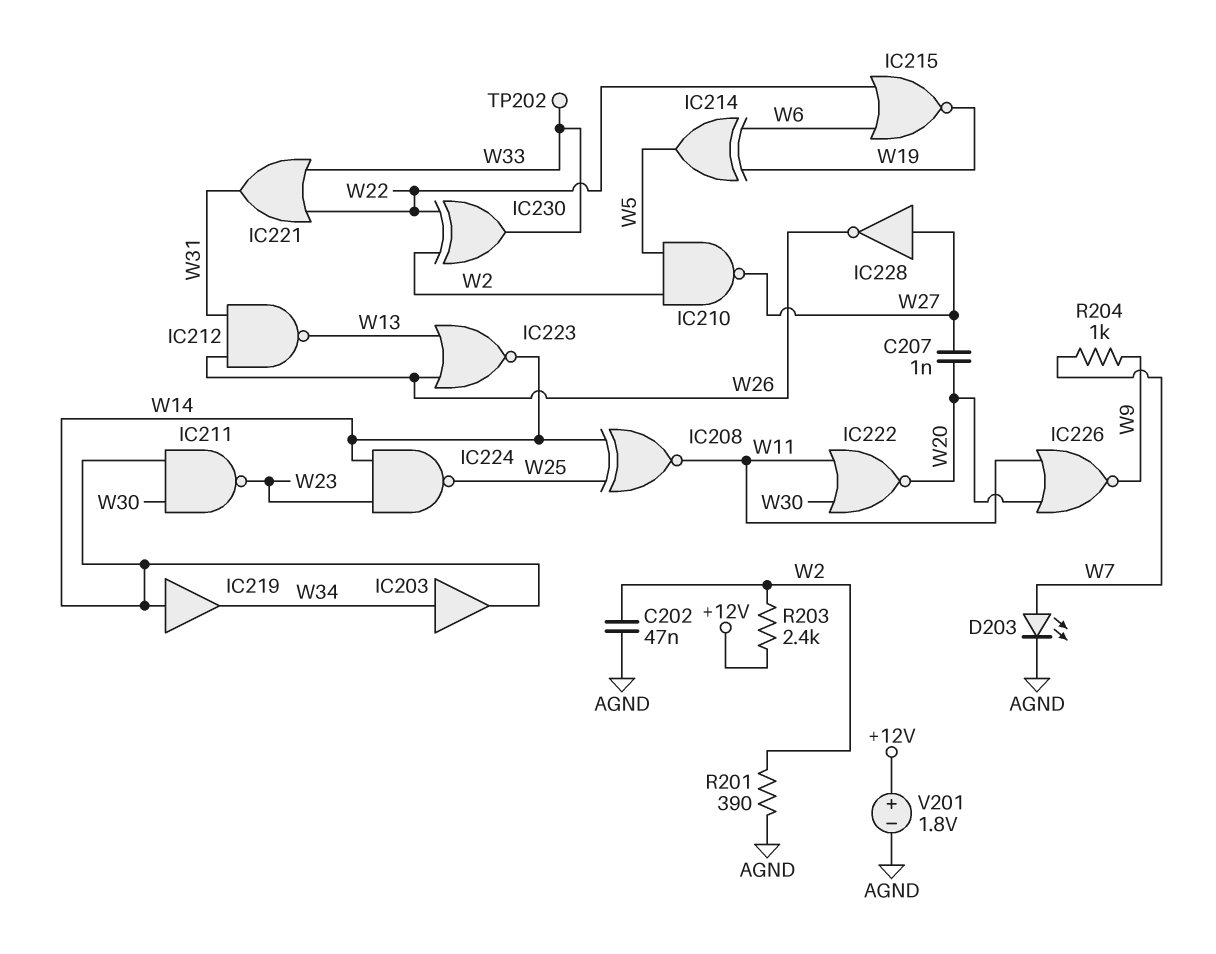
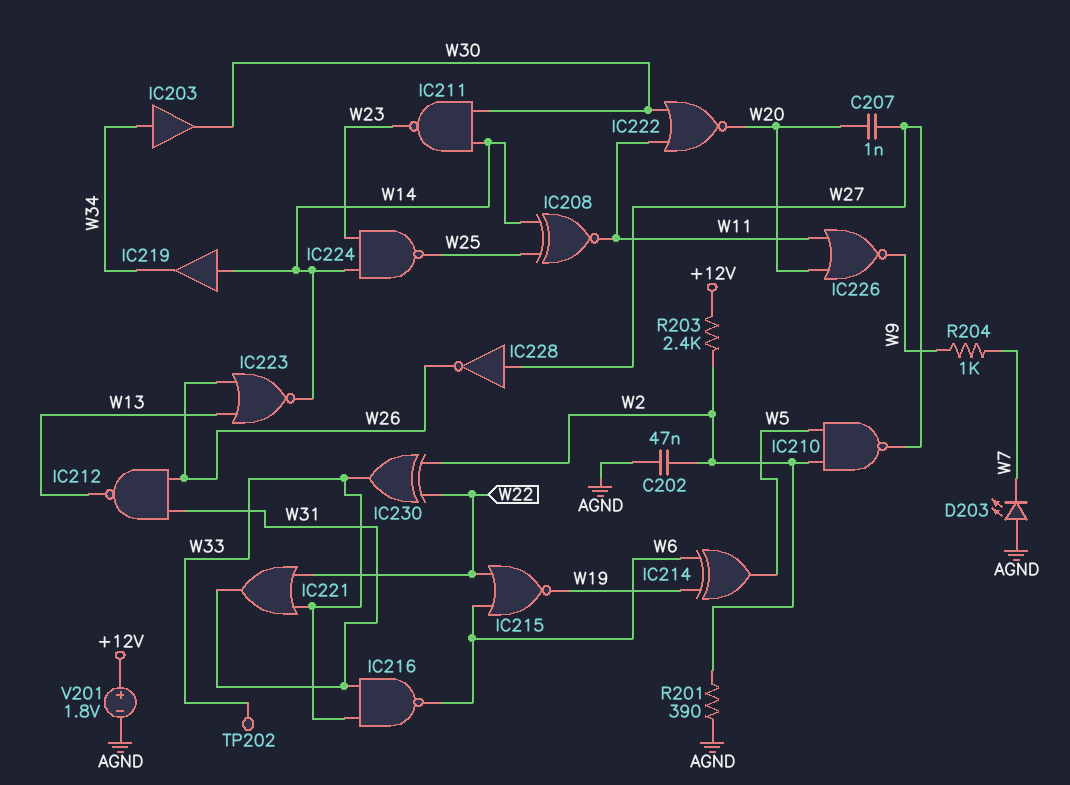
D203: LED (A W7, K AGND) -> LED (A AGND, K W7)
IC203: buffer (in W34, out W14) -> buffer (in W34, out W30)
IC216: none -> NAND (in W31, in W33, out W6)

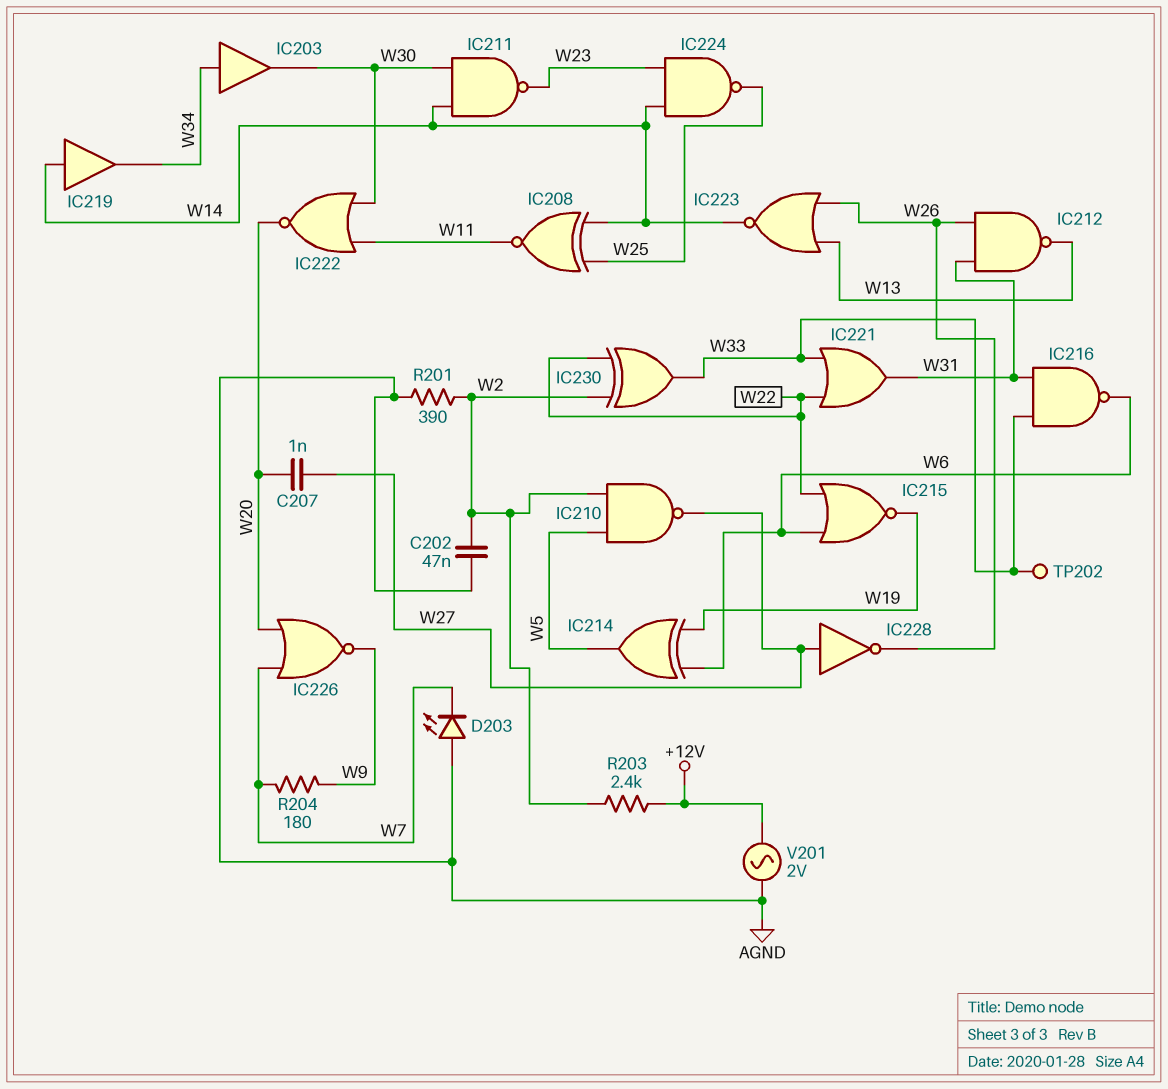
IC226: NOR (in W11, in W20, out W9) -> NOR (in W7, in W20, out W9)
R204: 1k (W7, W9) -> 180 (W7, W9)
V201: 1.8V (plus +12V, minus AGND) -> AC 2V (+12V, AGND)

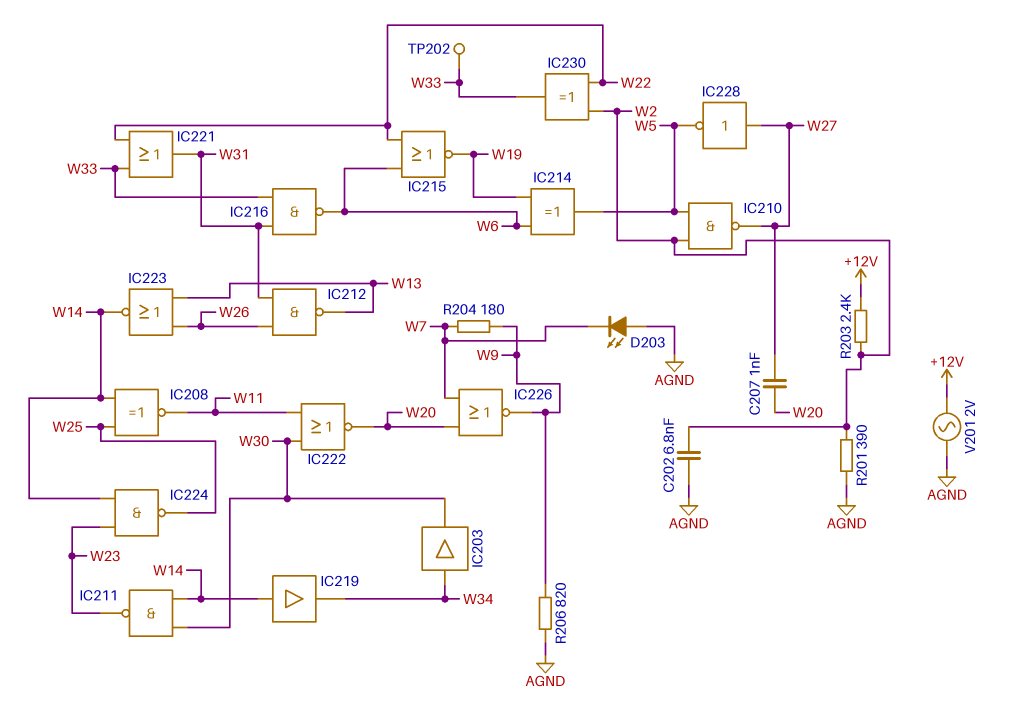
C202: 47nF (AGND, W2) -> 6.8nF (AGND, W2)
IC228: NOT (in W27, out W26) -> NOT (in W27, out W5)
R206: none -> 820 (AGND, W9)

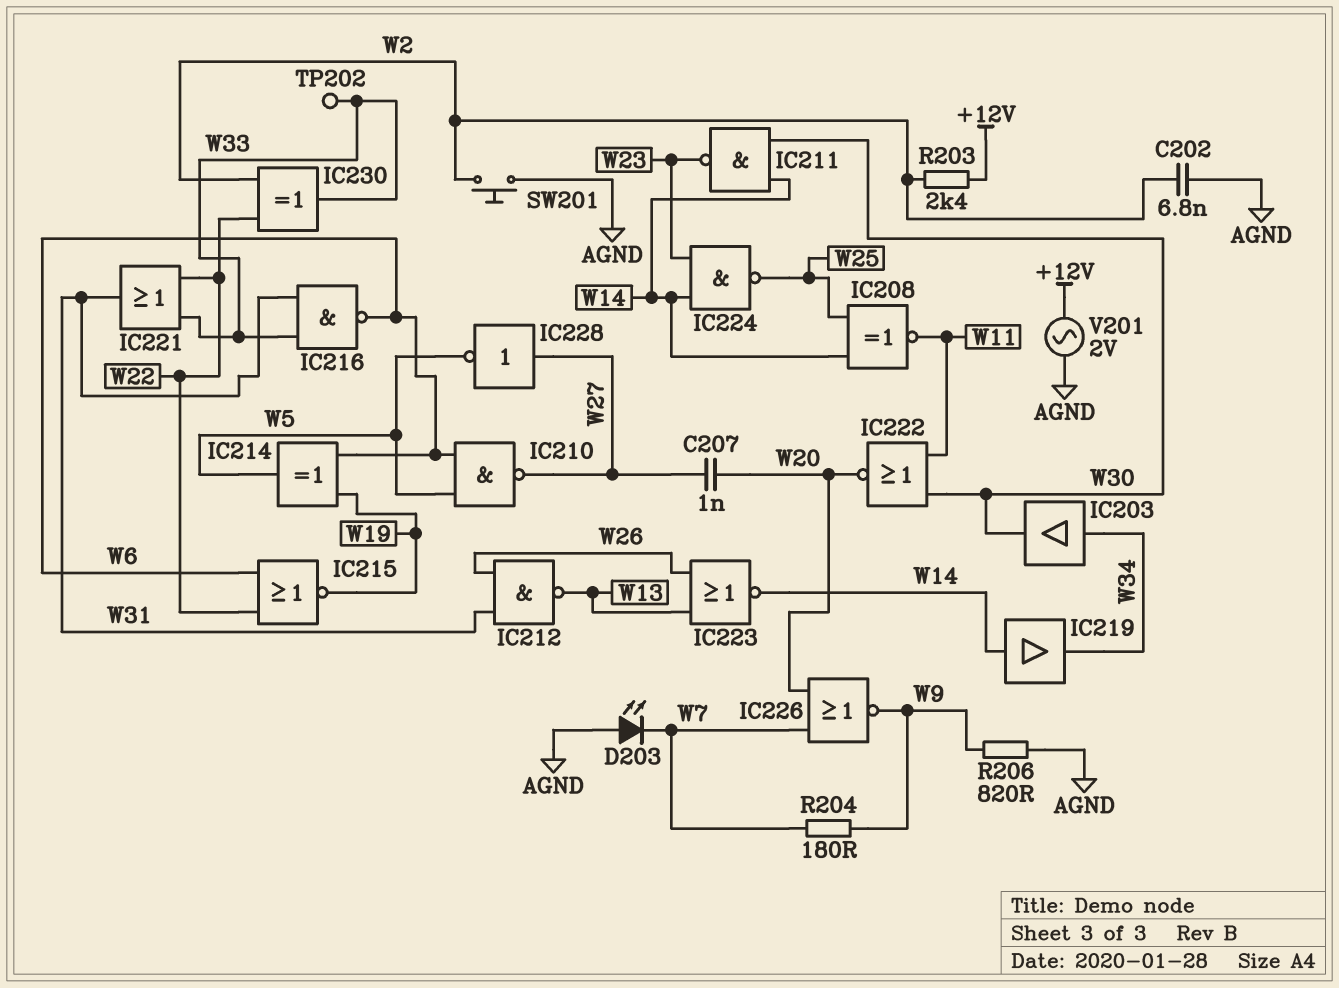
IC210: NAND (in W2, in W5, out W27) -> NAND (in W5, in W6, out W27)
R201: 390 (AGND, W2) -> none
SW201: none -> button (AGND, W2)

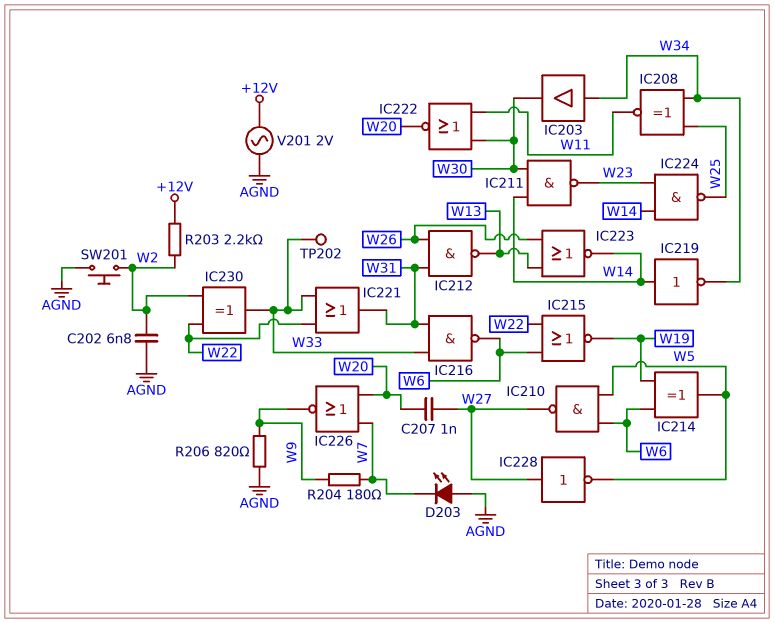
IC208: XNOR (in W14, in W25, out W11) -> XNOR (in W25, in W34, out W11)
IC219: buffer (in W14, out W34) -> NOT (in W14, out W34)
R203: 2.4k (+12V, W2) -> 2.2k (+12V, W2)

